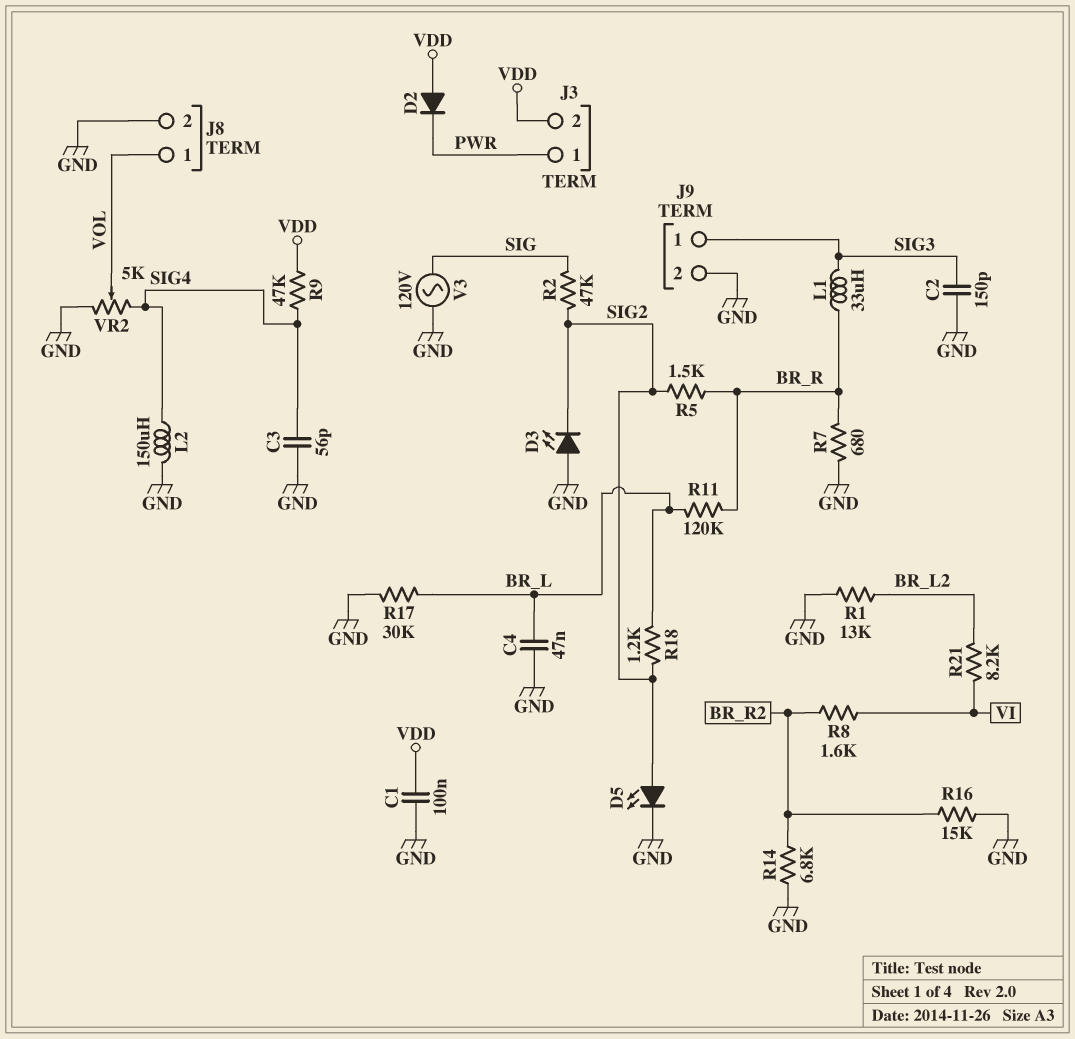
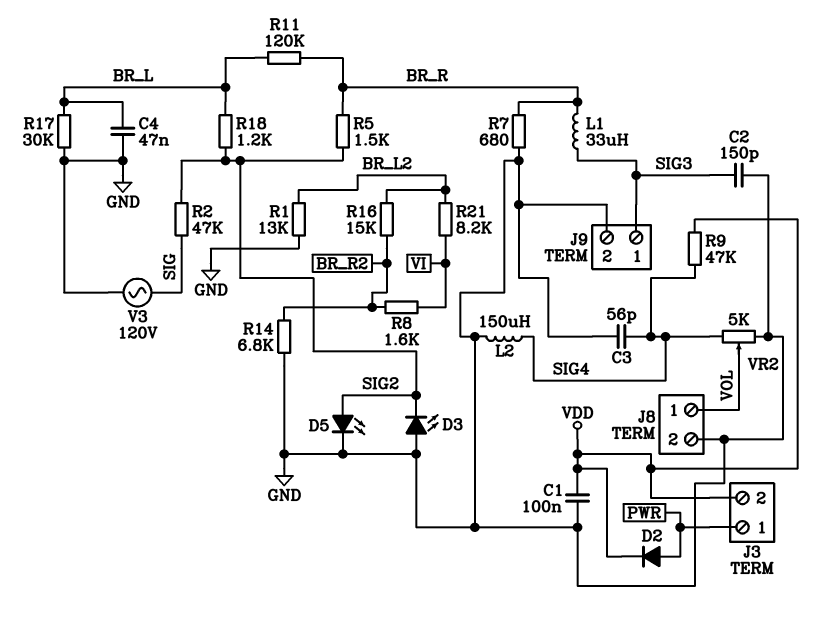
D2: diode (A VDD, K PWR) -> diode (A PWR, K VDD)
R16: 15k (BR_R2, GND) -> 15k (BR_L2, BR_R2)

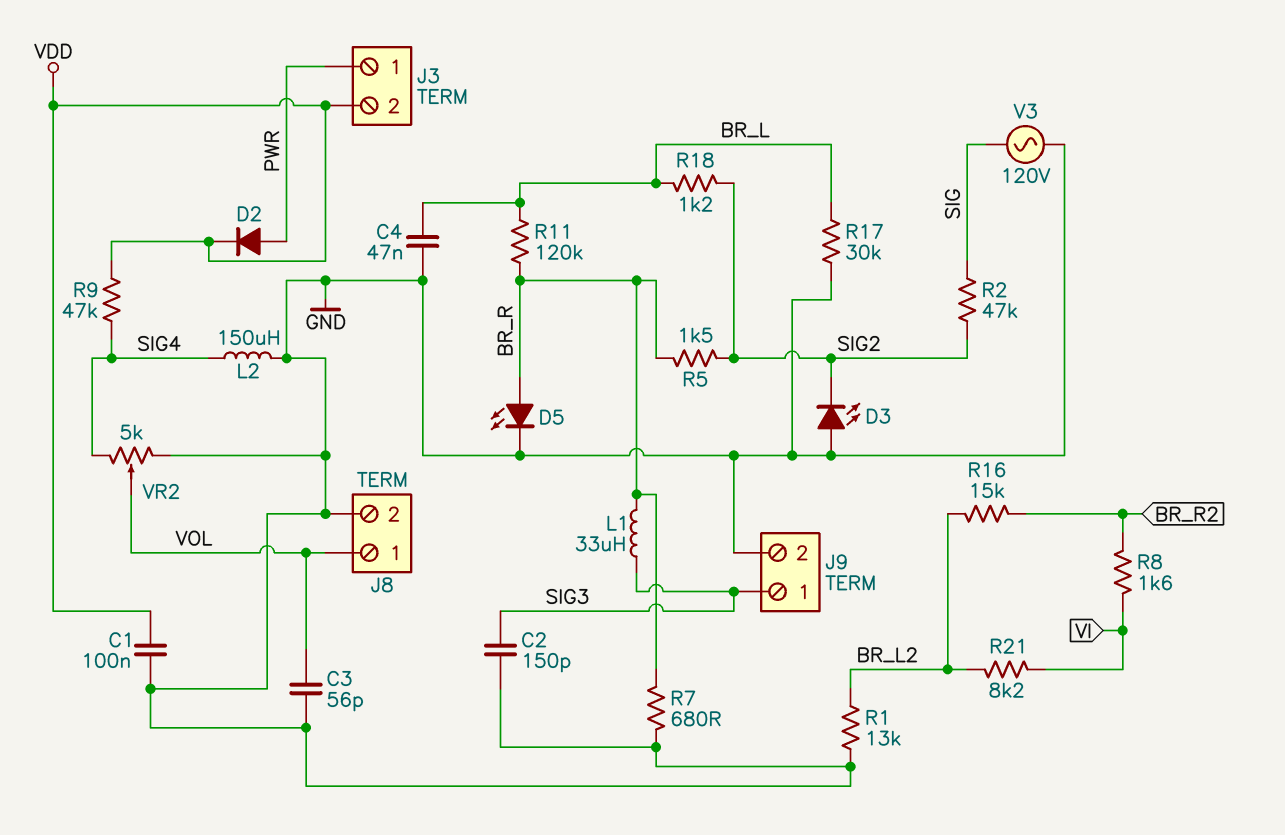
C3: 56pF (GND, SIG4) -> 56pF (GND, VOL)
D5: LED (A SIG2, K GND) -> LED (A BR_R, K GND)
R14: 6.8k (BR_R2, GND) -> none

